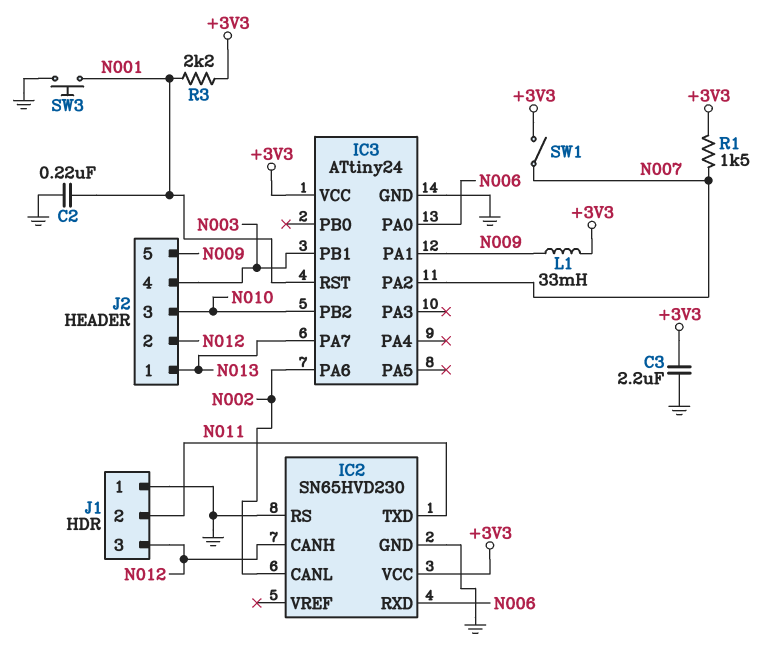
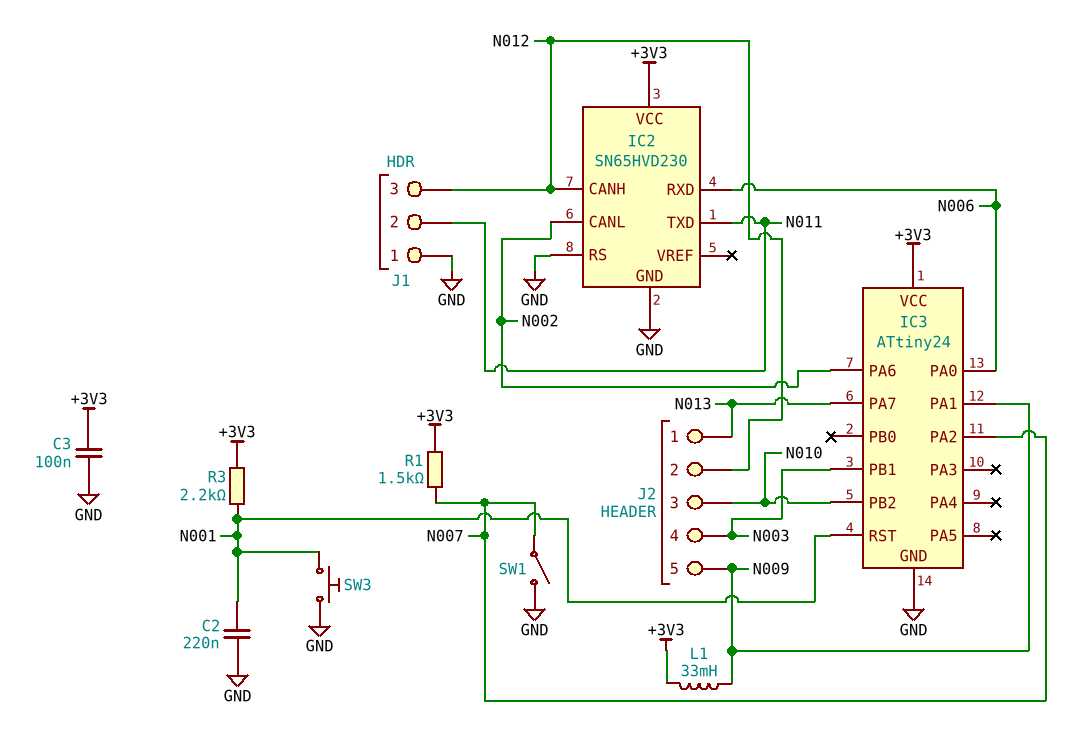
C3: 2.2uF (+3V3, GND) -> 100nF (+3V3, GND)
SW1: switch (+3V3, N007) -> switch (GND, N007)

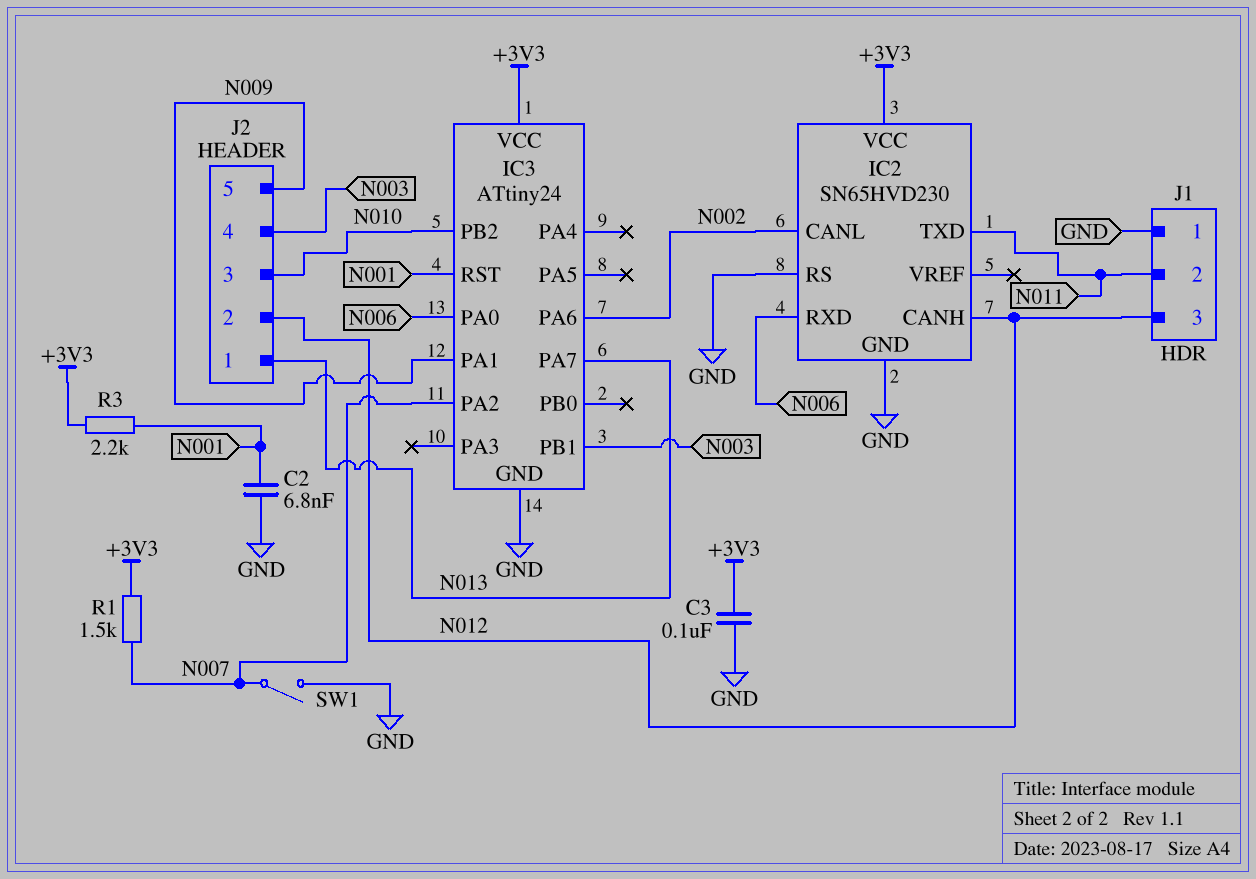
C2: 220nF (GND, N001) -> 6.8nF (GND, N001)
L1: 33mH (+3V3, N009) -> none
SW3: button (GND, N001) -> none

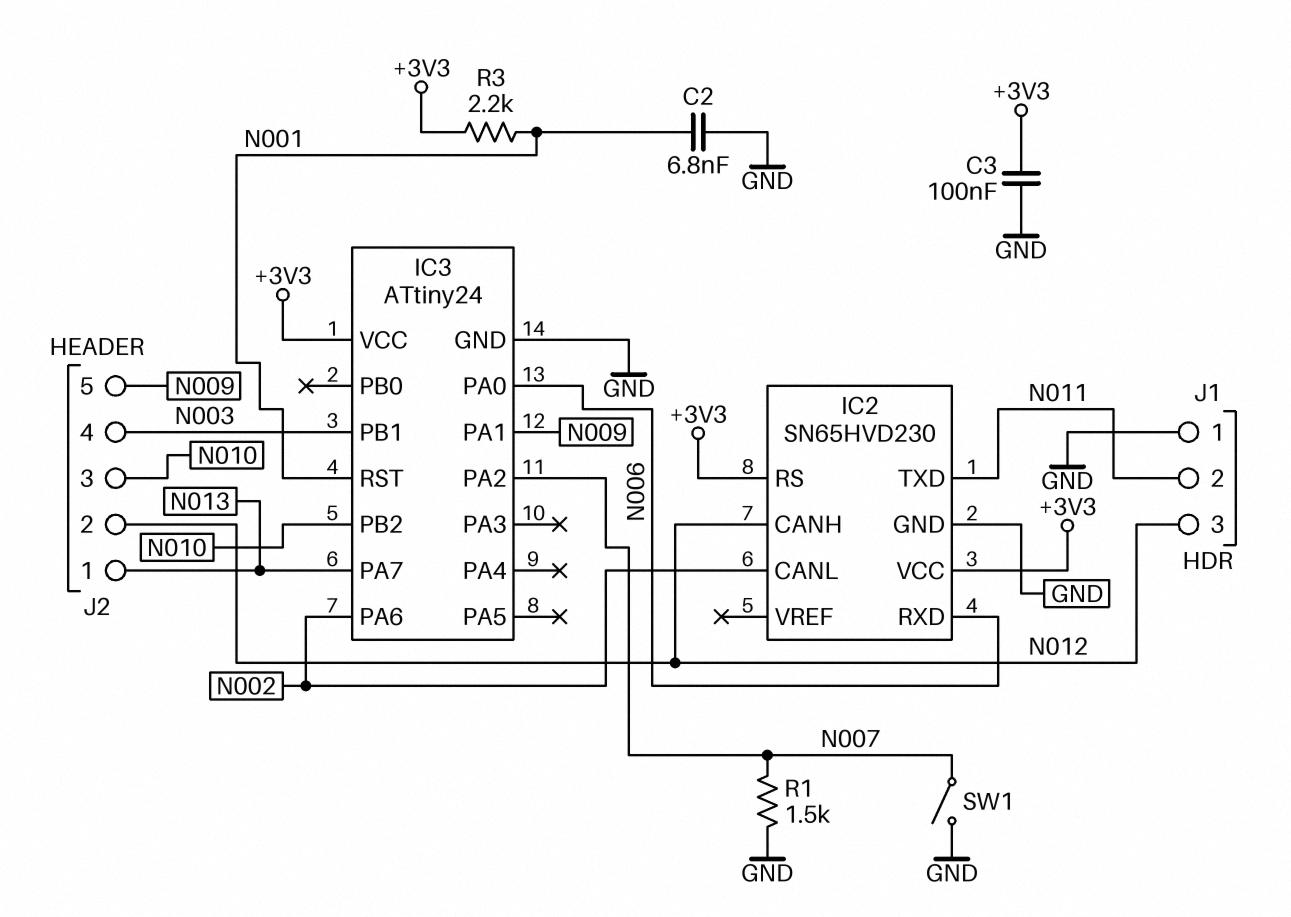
IC2 pin RS: GND -> +3V3
R1: 1.5k (+3V3, N007) -> 1.5k (GND, N007)

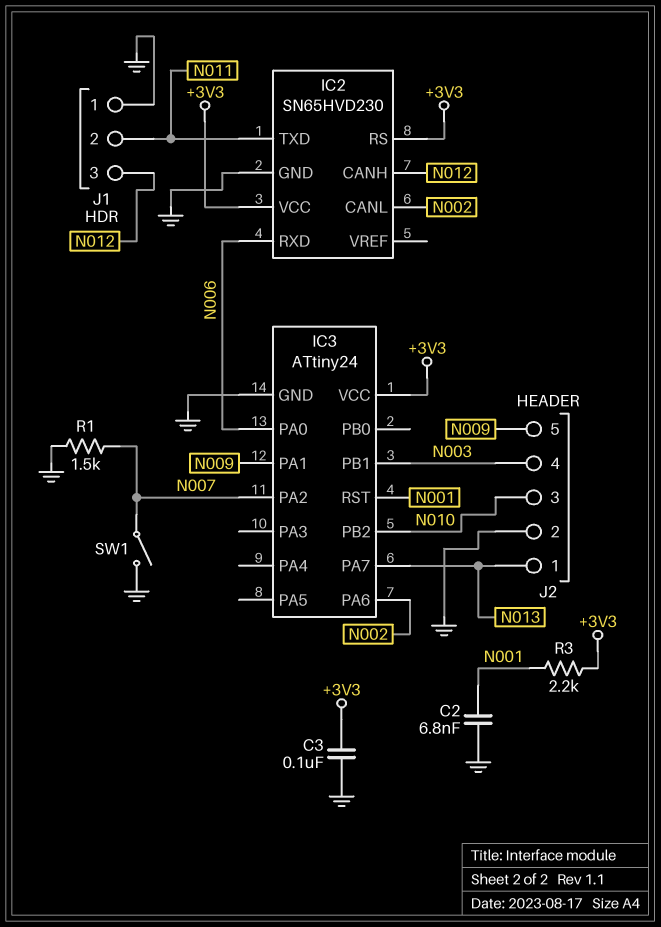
J2 pin 2: N012 -> GND

